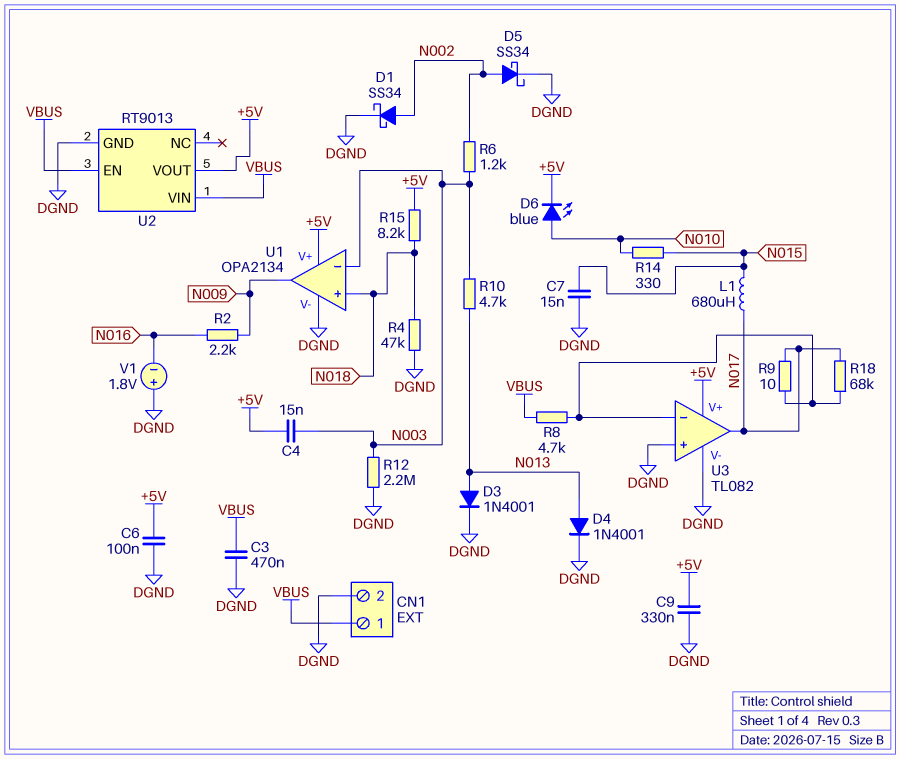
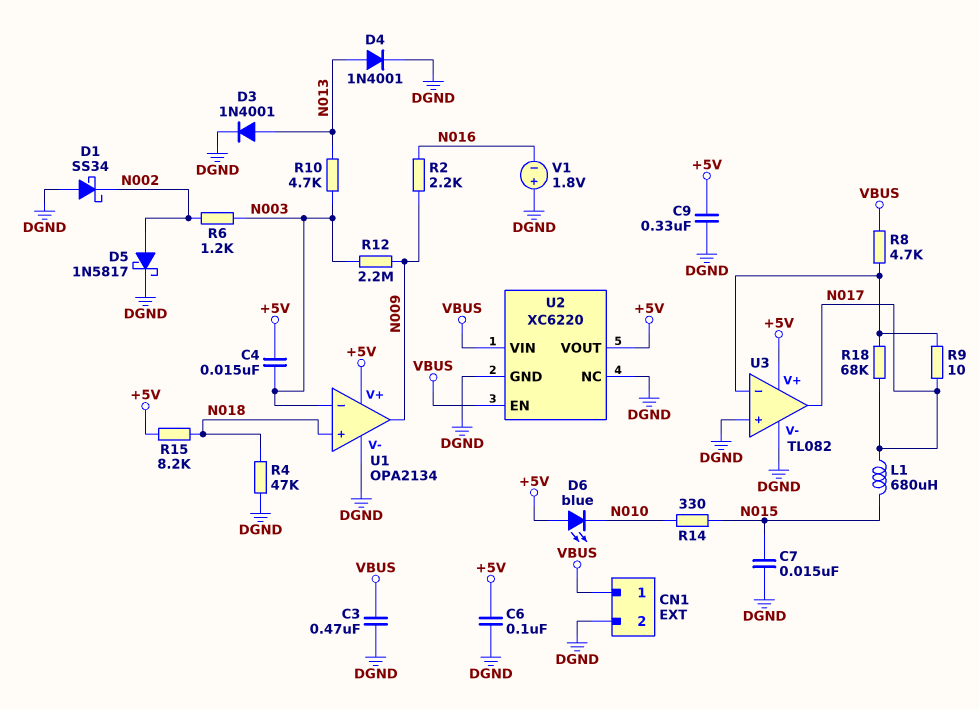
D1: schottky SS34 (A N002, K DGND) -> schottky SS34 (A DGND, K N002)
D5: schottky SS34 (A N002, K DGND) -> schottky 1N5817 (A N002, K DGND)
D6: LED blue (A N010, K +5V) -> LED blue (A +5V, K N010)
R12: 2.2M (DGND, N003) -> 2.2M (N003, N009)
U2: RT9013 -> XC6220
U2 pin NC: none -> DGND

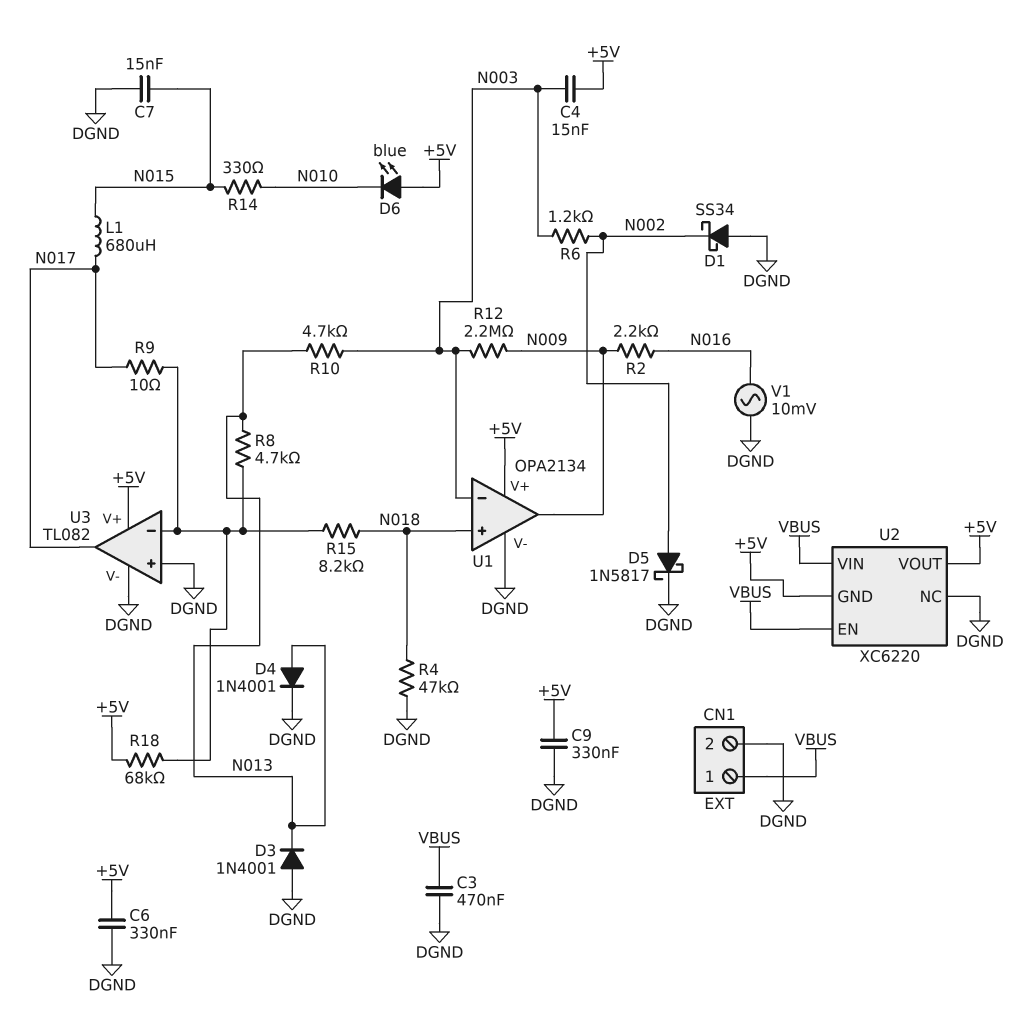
C6: 100nF (+5V, DGND) -> 330nF (+5V, DGND)
D3: diode 1N4001 (A N013, K DGND) -> diode 1N4001 (A DGND, K N013)
R8: 4.7k (U3/in-, VBUS) -> 4.7k (N013, U3/in-)
R15: 8.2k (+5V, N018) -> 8.2k (N018, U3/in-)
R18: 68k (N017, U3/in-) -> 68k (+5V, U3/in-)
U2 pin GND: DGND -> +5V
V1: 1.8V (plus DGND, minus N016) -> AC 10mV (DGND, N016)

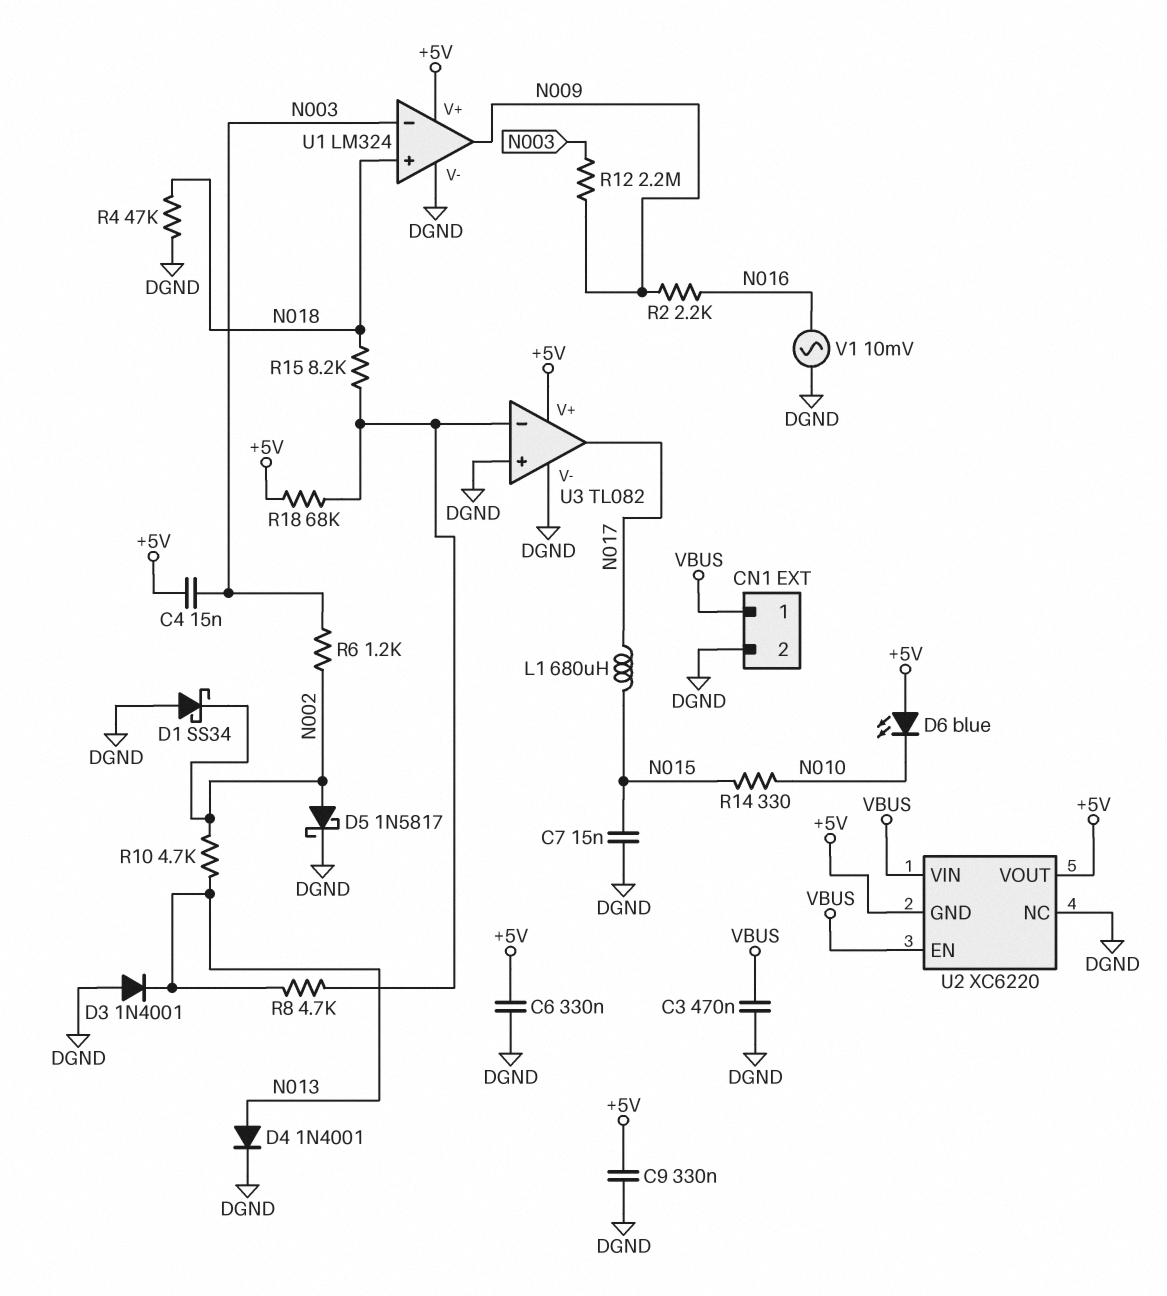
R9: 10 (N017, U3/in-) -> none
R10: 4.7k (N003, N013) -> 4.7k (N002, N013)
U1: OPA2134 -> LM324

